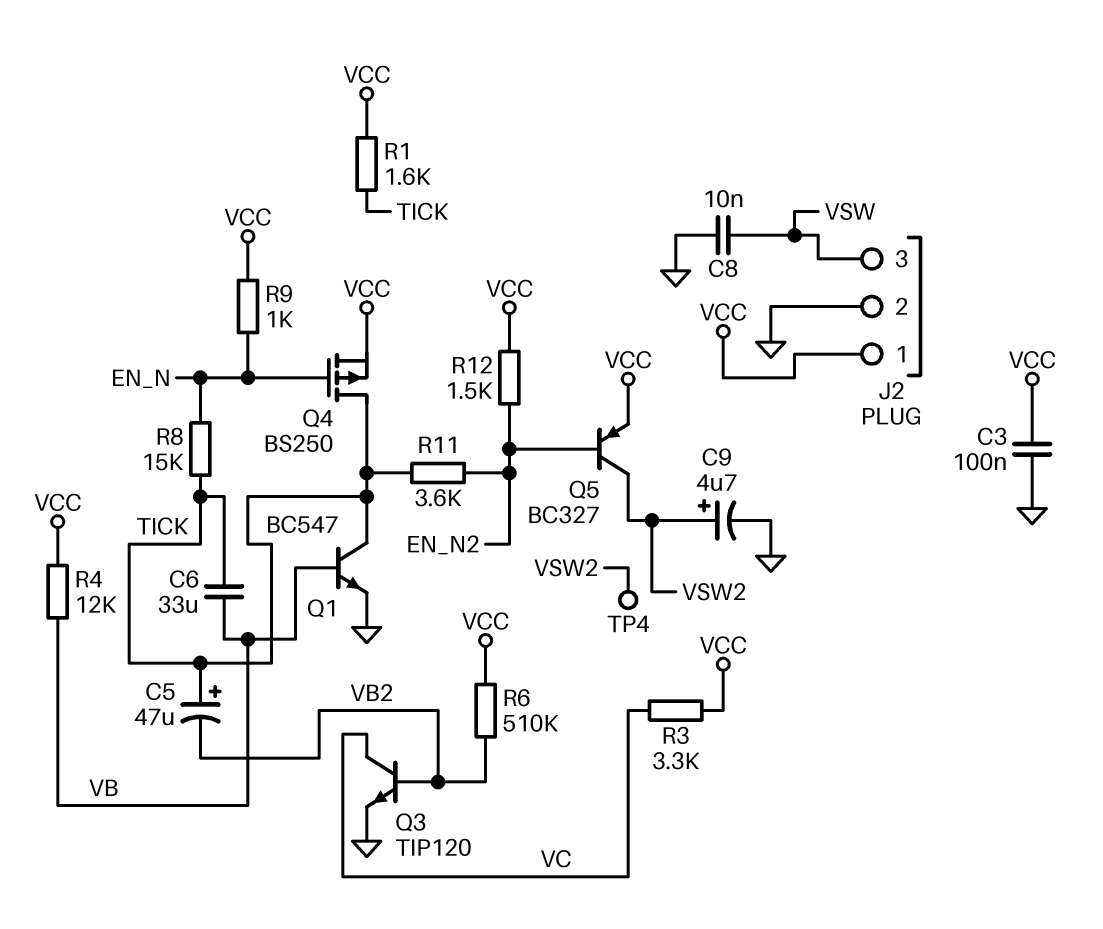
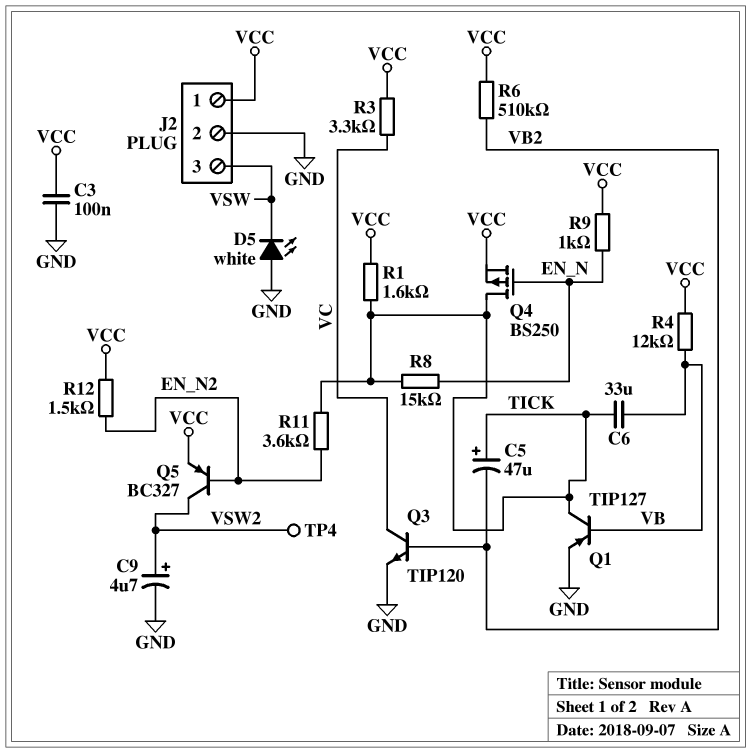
C8: 10nF (GND, VSW) -> none
D5: none -> LED white (A GND, K VSW)
Q1: NPN BC547 (B VB, C TICK, E GND) -> PNP TIP127 (B VB, C TICK, E GND)

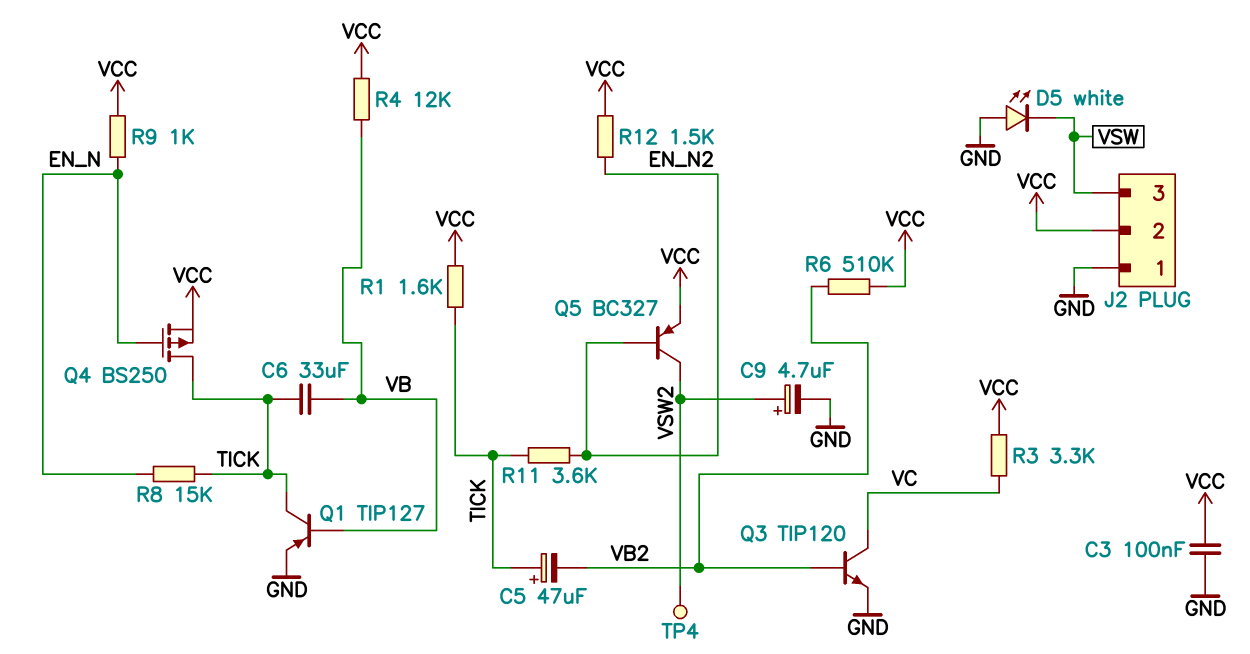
J2 pin 1: VCC -> GND
J2 pin 2: GND -> VCC

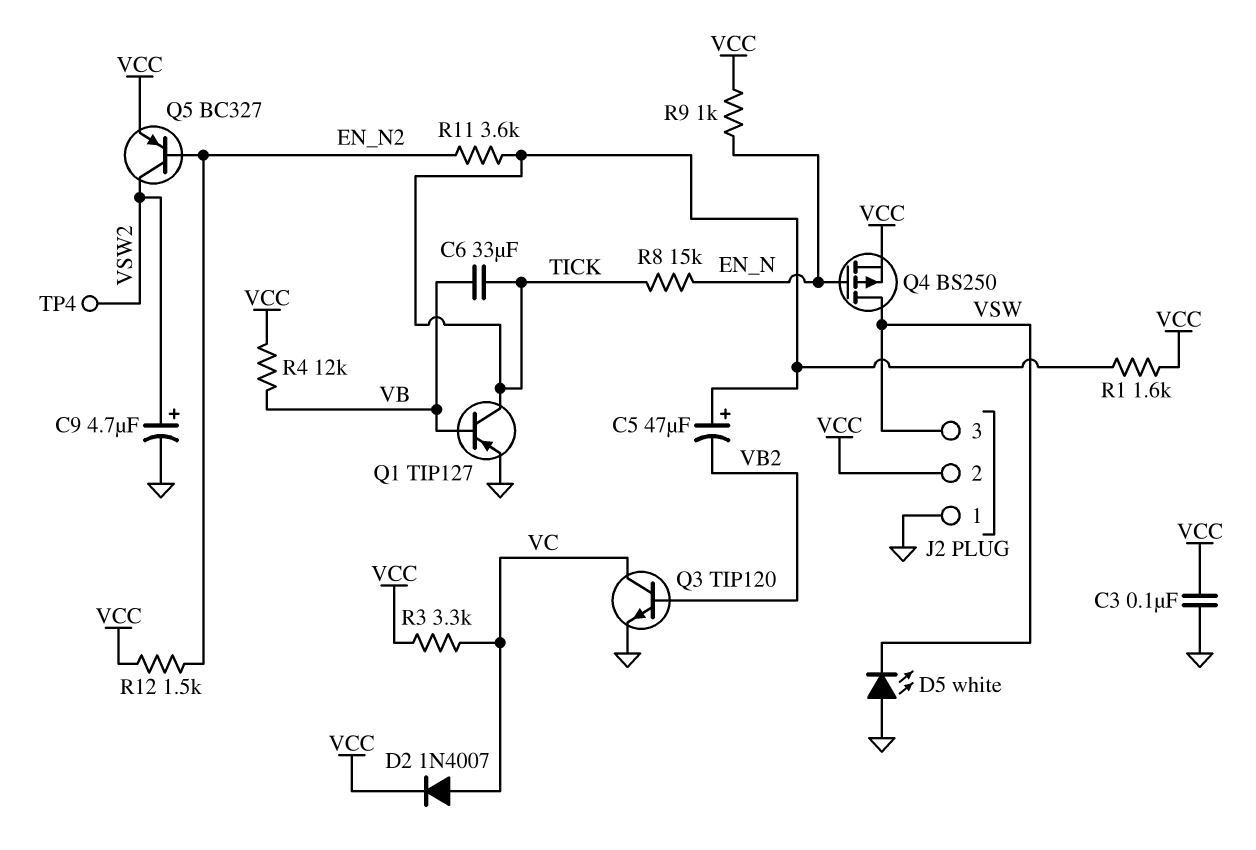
D2: none -> diode 1N4007 (A VC, K VCC)
Q4: PMOS BS250 (G EN_N, D TICK, S VCC) -> PMOS BS250 (G EN_N, D VSW, S VCC)
R6: 510k (VB2, VCC) -> none

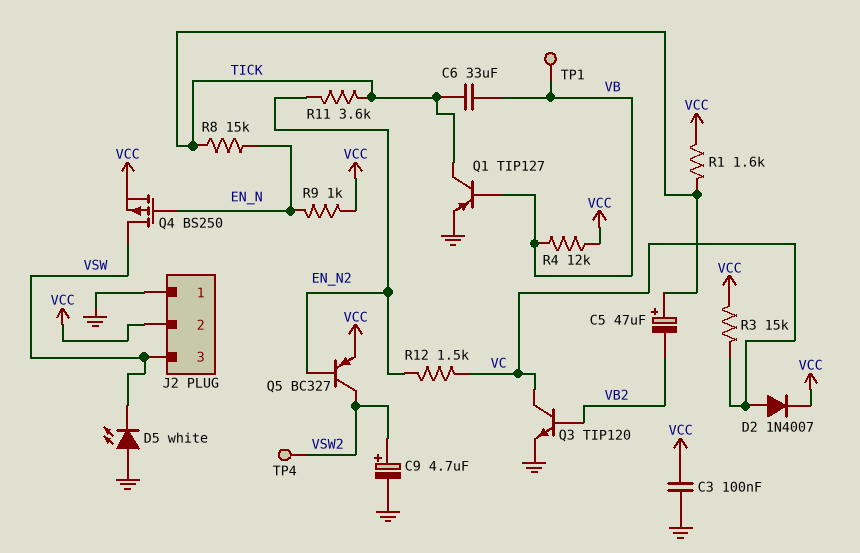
R3: 3.3k (VC, VCC) -> 15k (VC, VCC)
R12: 1.5k (EN_N2, VCC) -> 1.5k (EN_N2, VC)
TP1: none -> test point (VB)

